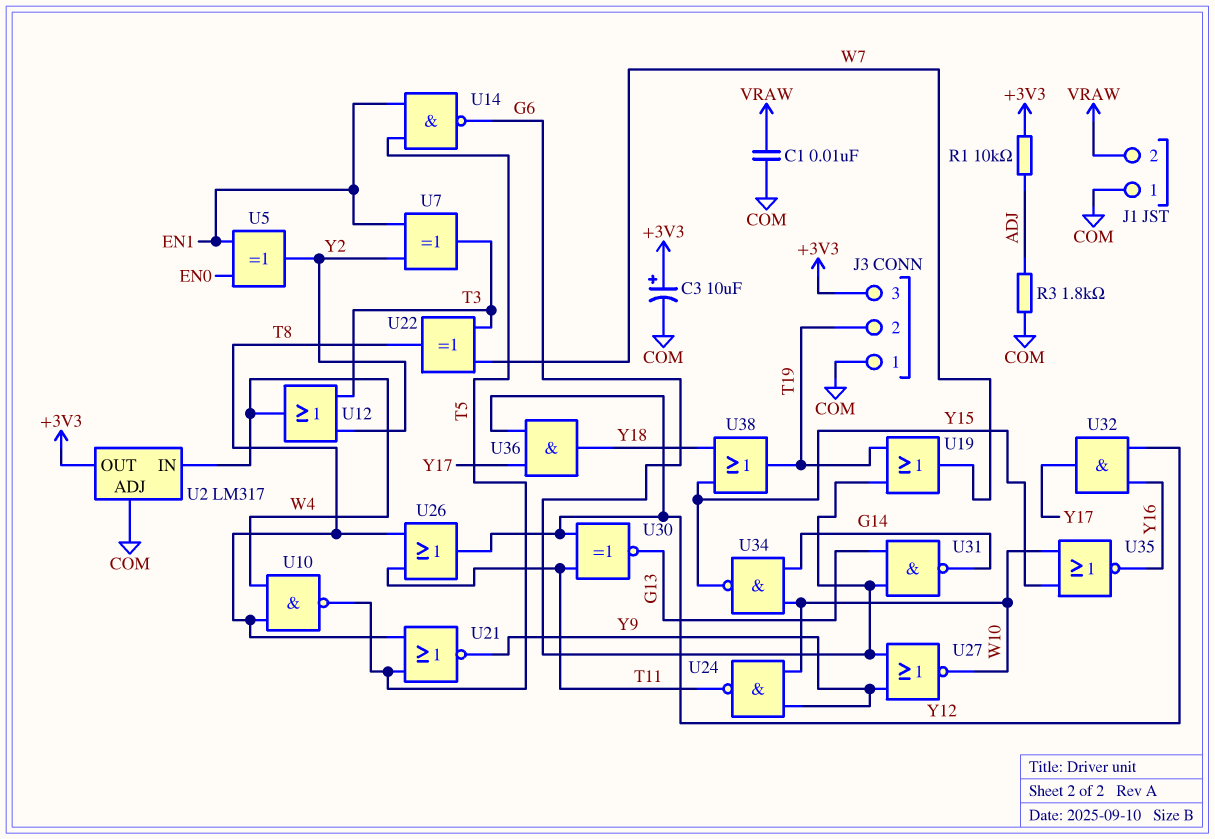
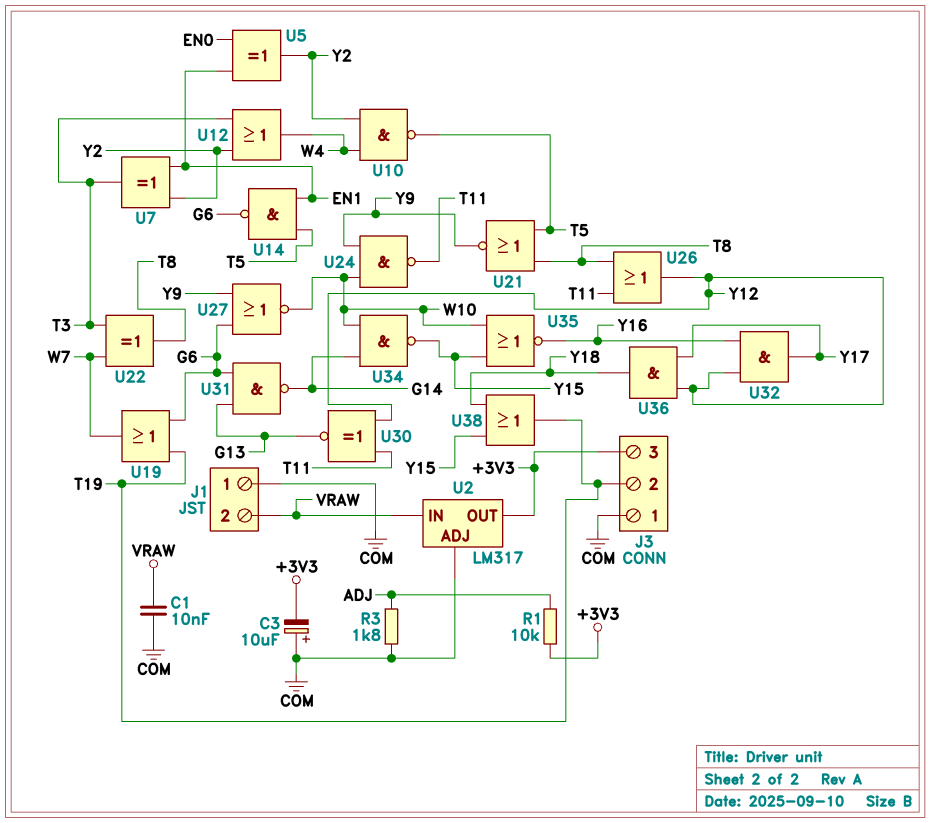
C3: 10uF (plus +3V3, minus COM) -> 10uF (plus COM, minus +3V3)
U2 pin IN: W4 -> VRAW
U10: NAND (in T8, in W4, out T5) -> NAND (in W4, in Y2, out T5)

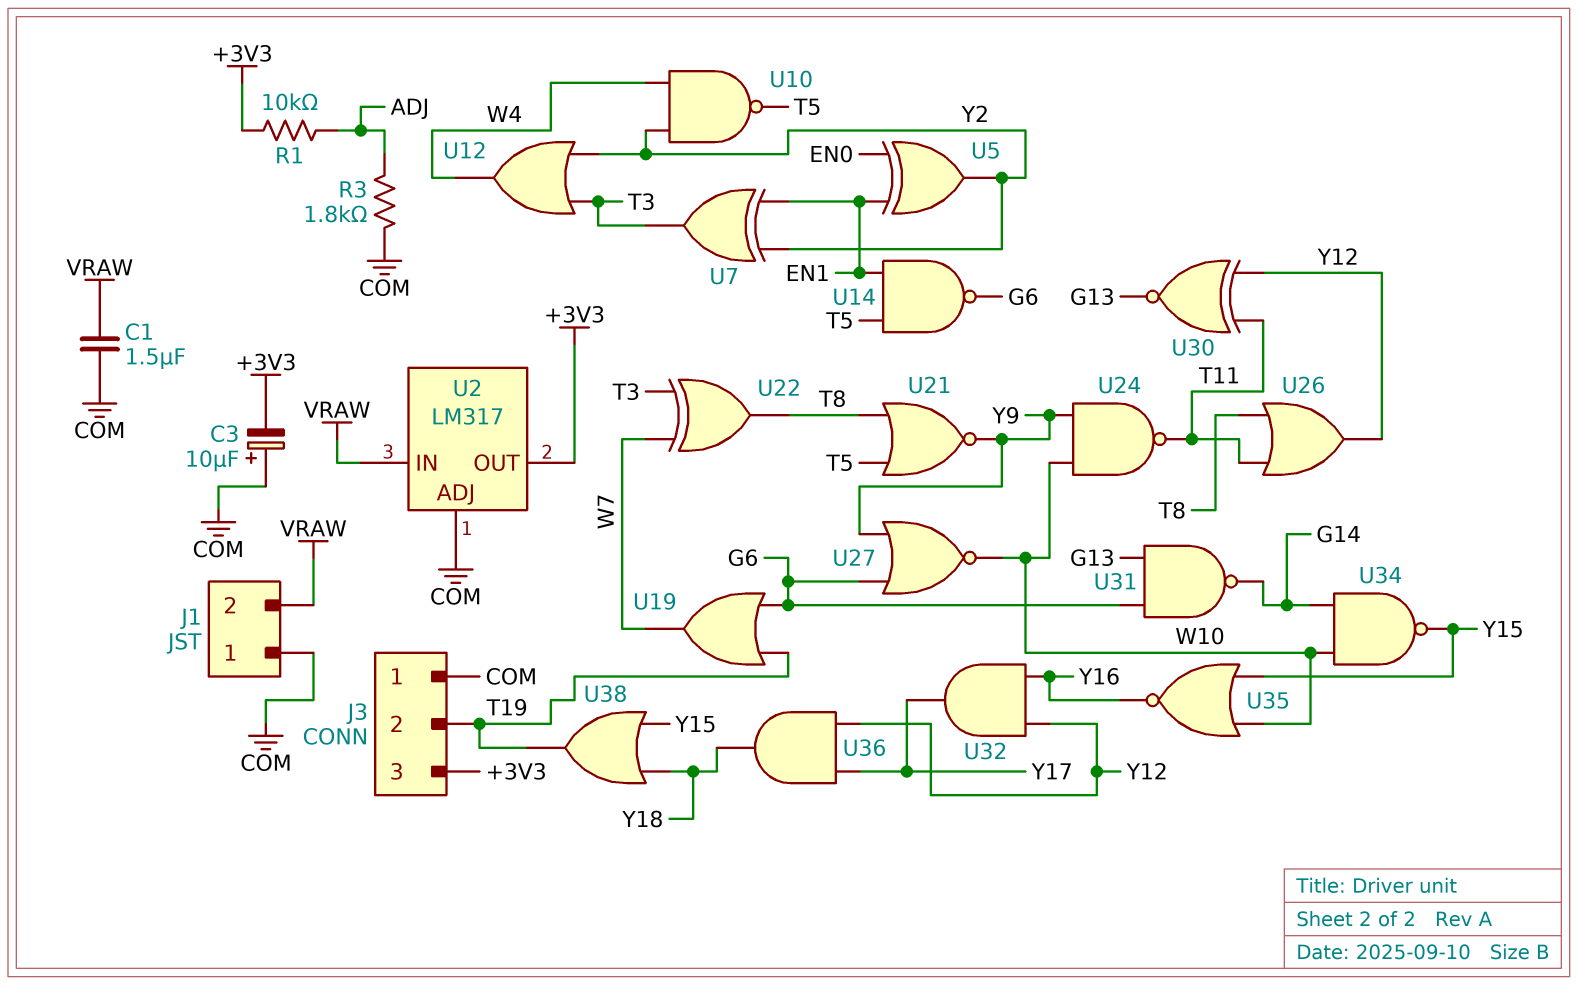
C1: 10nF (COM, VRAW) -> 1.5uF (COM, VRAW)

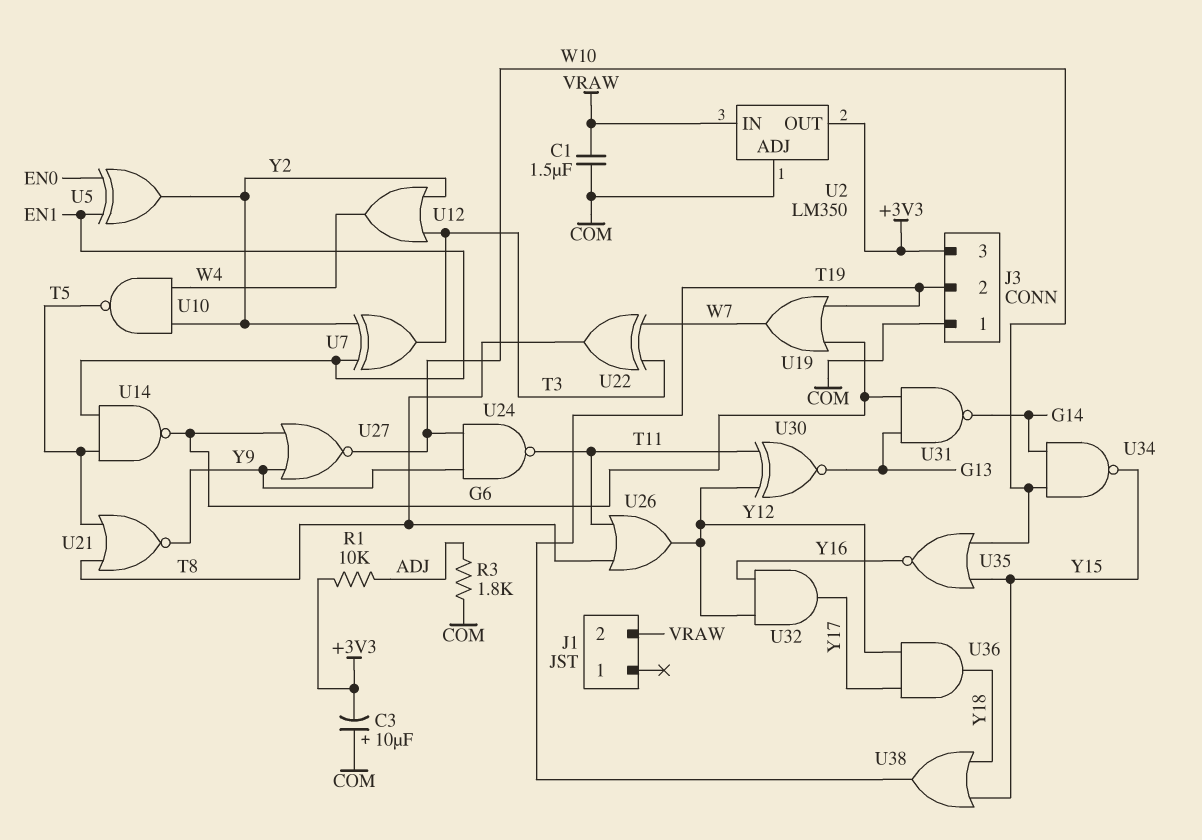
J1 pin 1: COM -> none
U2: LM317 -> LM350

